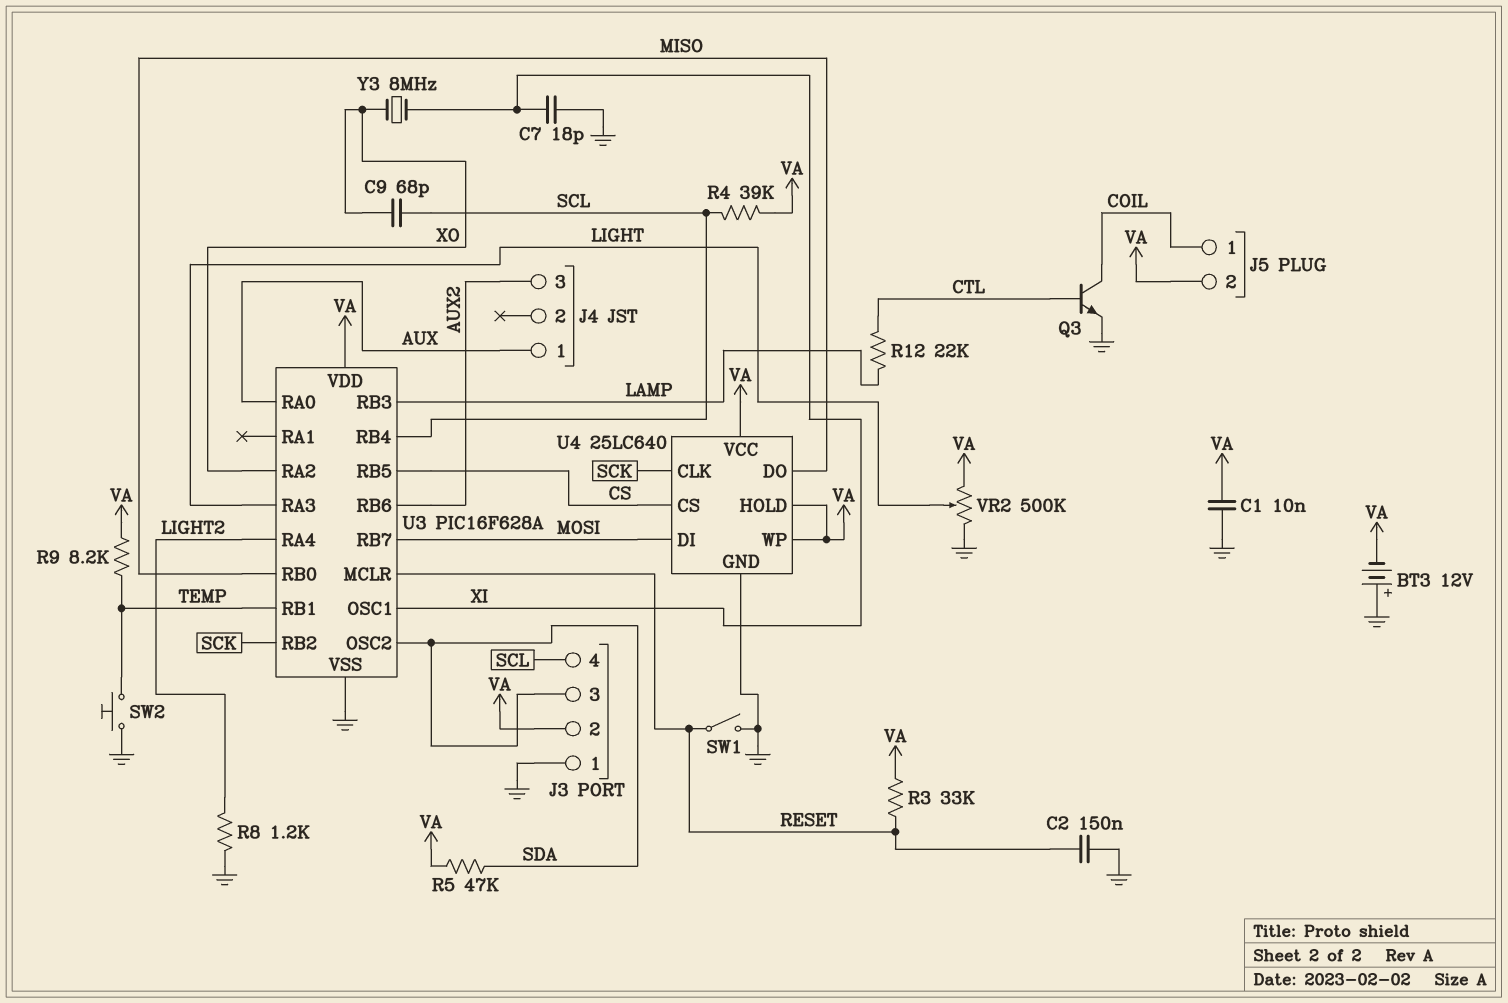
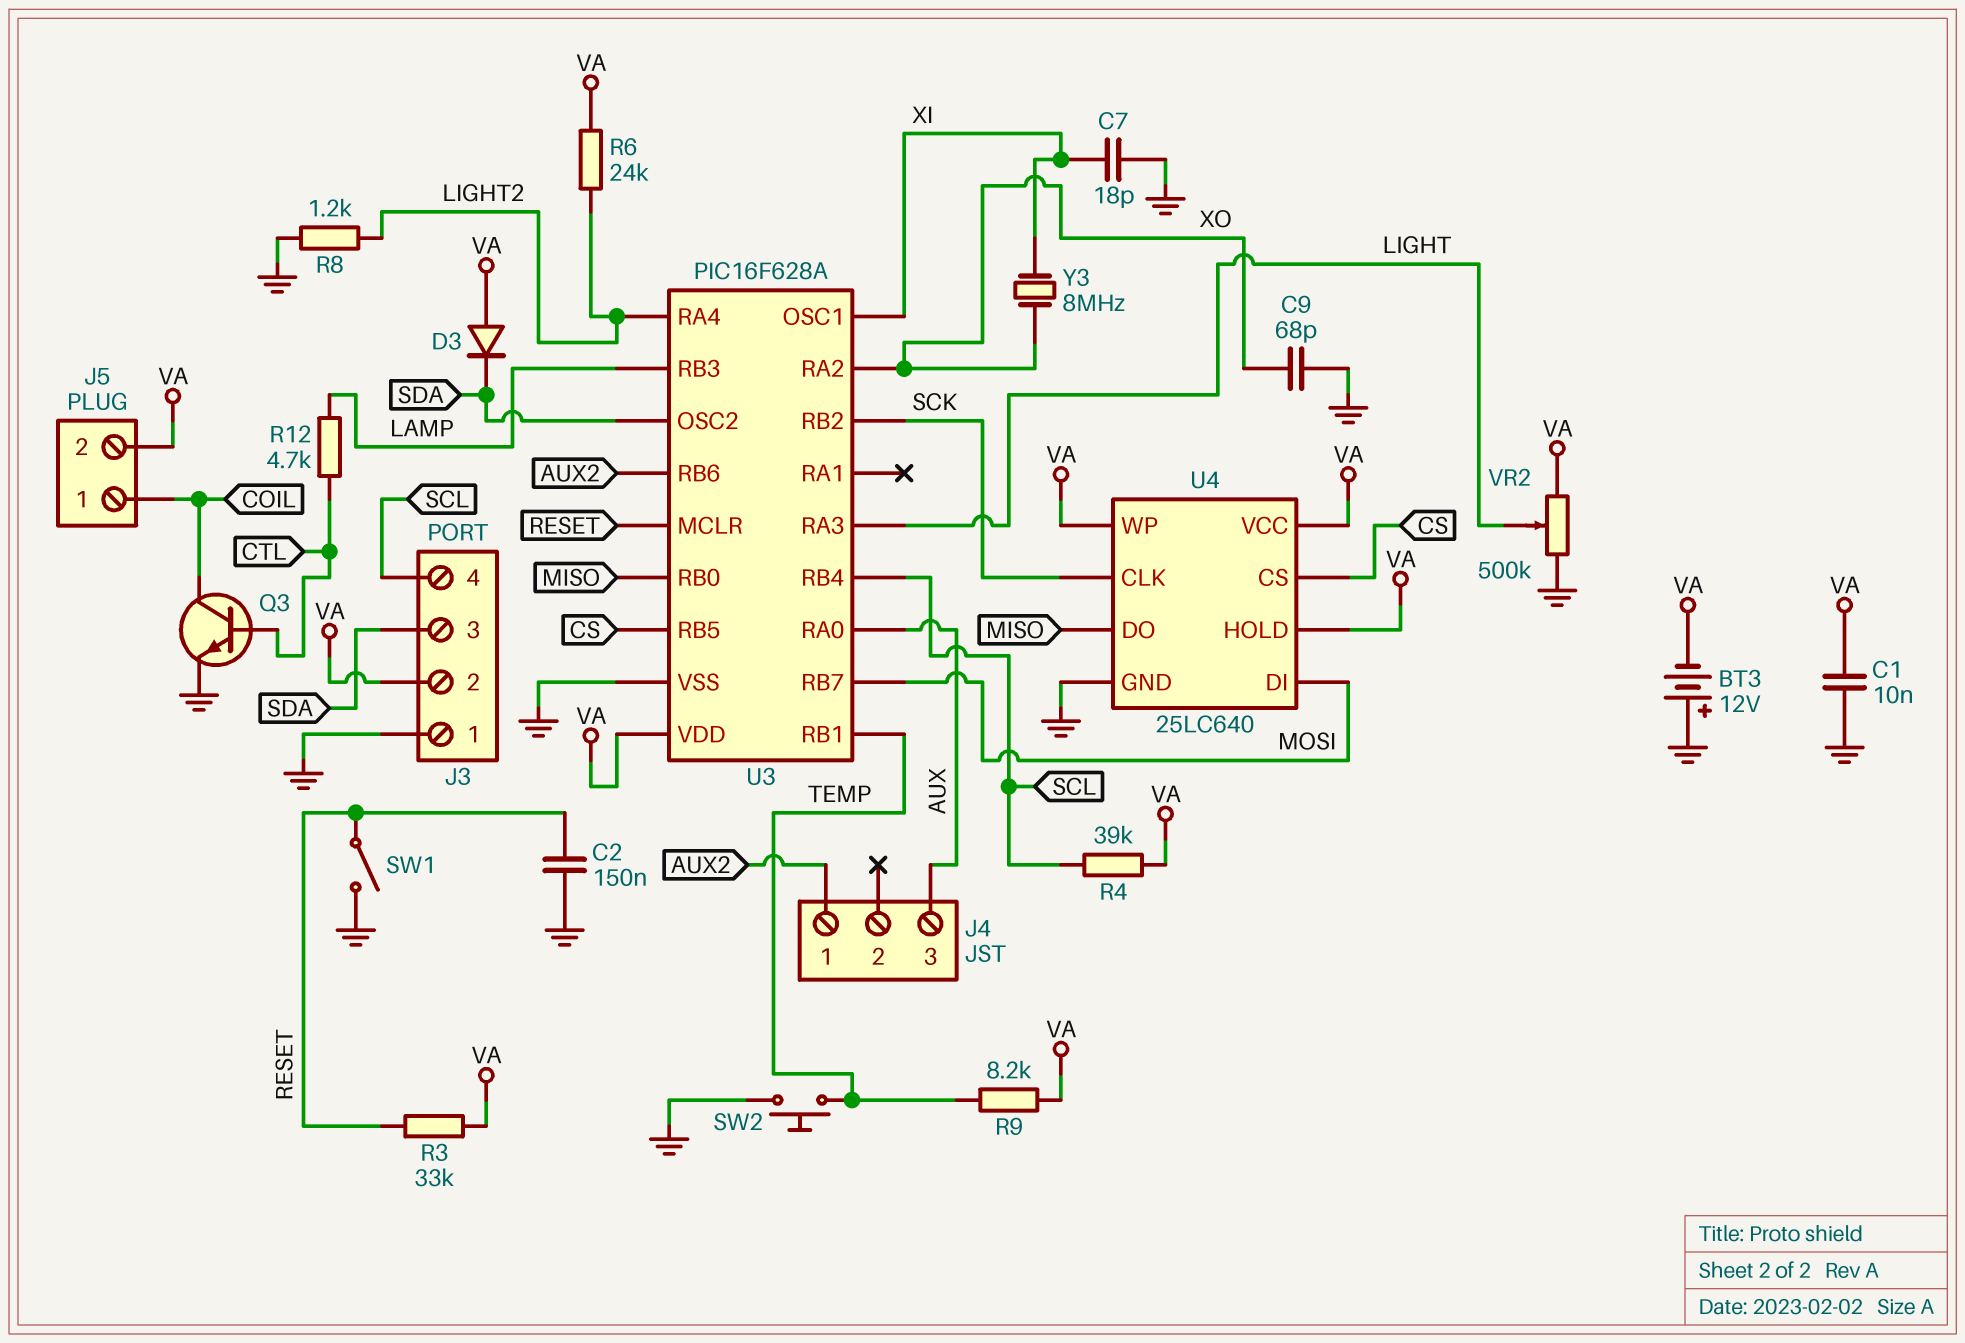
C9: 68pF (SCL, XO) -> 68pF (GND, XO)
D3: none -> diode (A VA, K SDA)
J4 pin 1: AUX -> AUX2
J4 pin 3: AUX2 -> AUX
R5: 47k (SDA, VA) -> none
R6: none -> 24k (LIGHT2, VA)
R12: 22k (CTL, LAMP) -> 4.7k (CTL, LAMP)

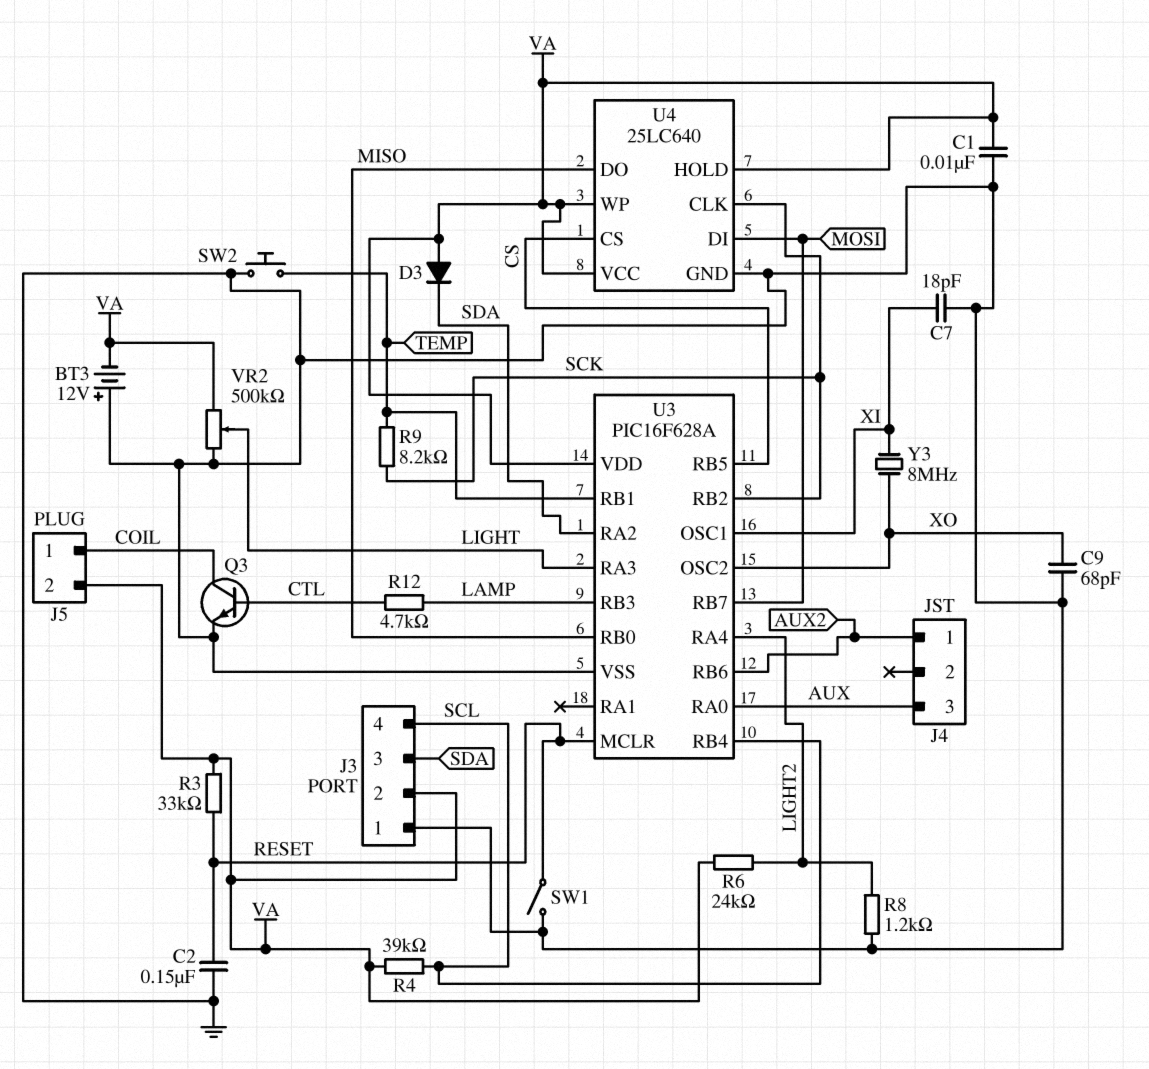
R9: 8.2k (TEMP, VA) -> 8.2k (SCK, TEMP)
U3 pin OSC2: SDA -> XO
U3 pin RA2: XO -> SDA

